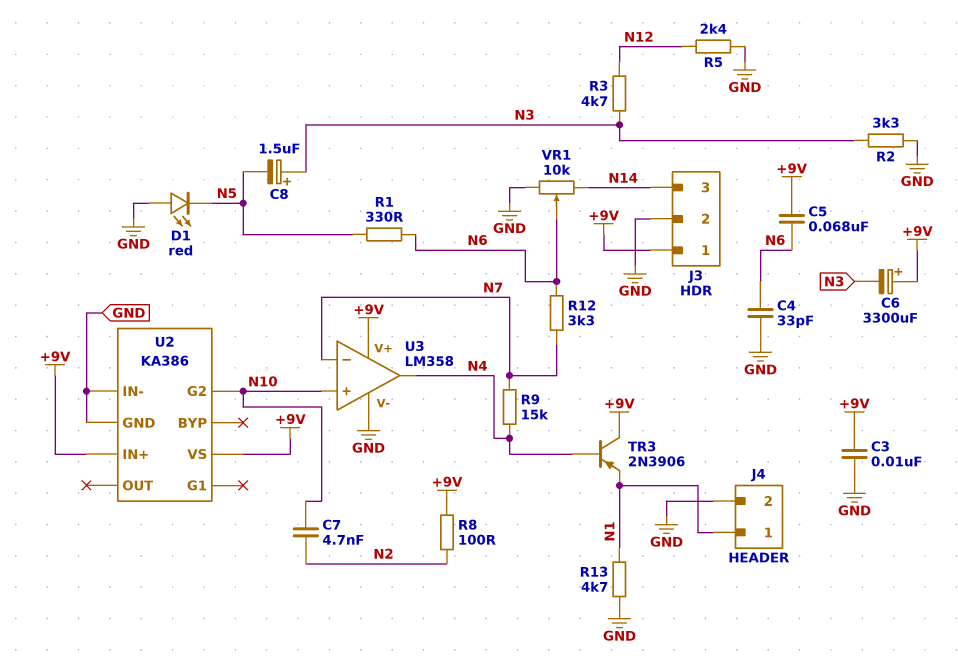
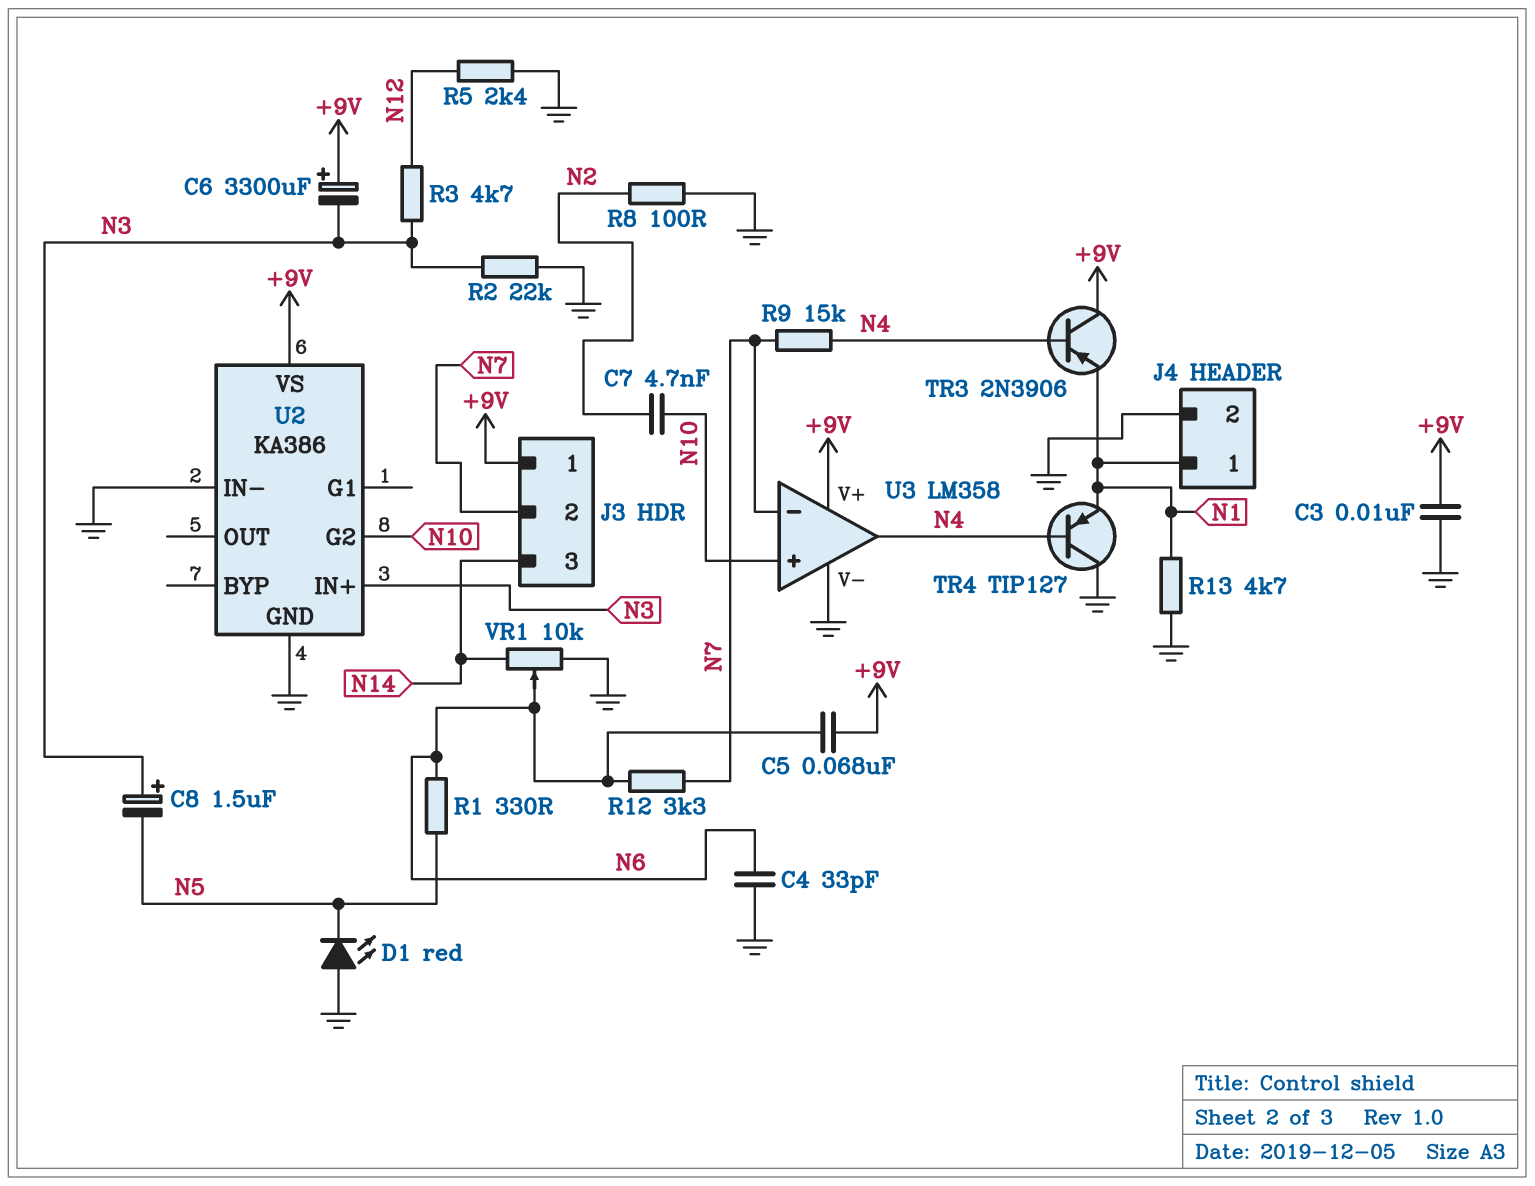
J3 pin 2: GND -> N7
R2: 3.3k (GND, N3) -> 22k (GND, N3)
R8: 100 (+9V, N2) -> 100 (GND, N2)
TR4: none -> PNP TIP127 (B N4, C GND, E N1)
U2 pin IN+: +9V -> N3

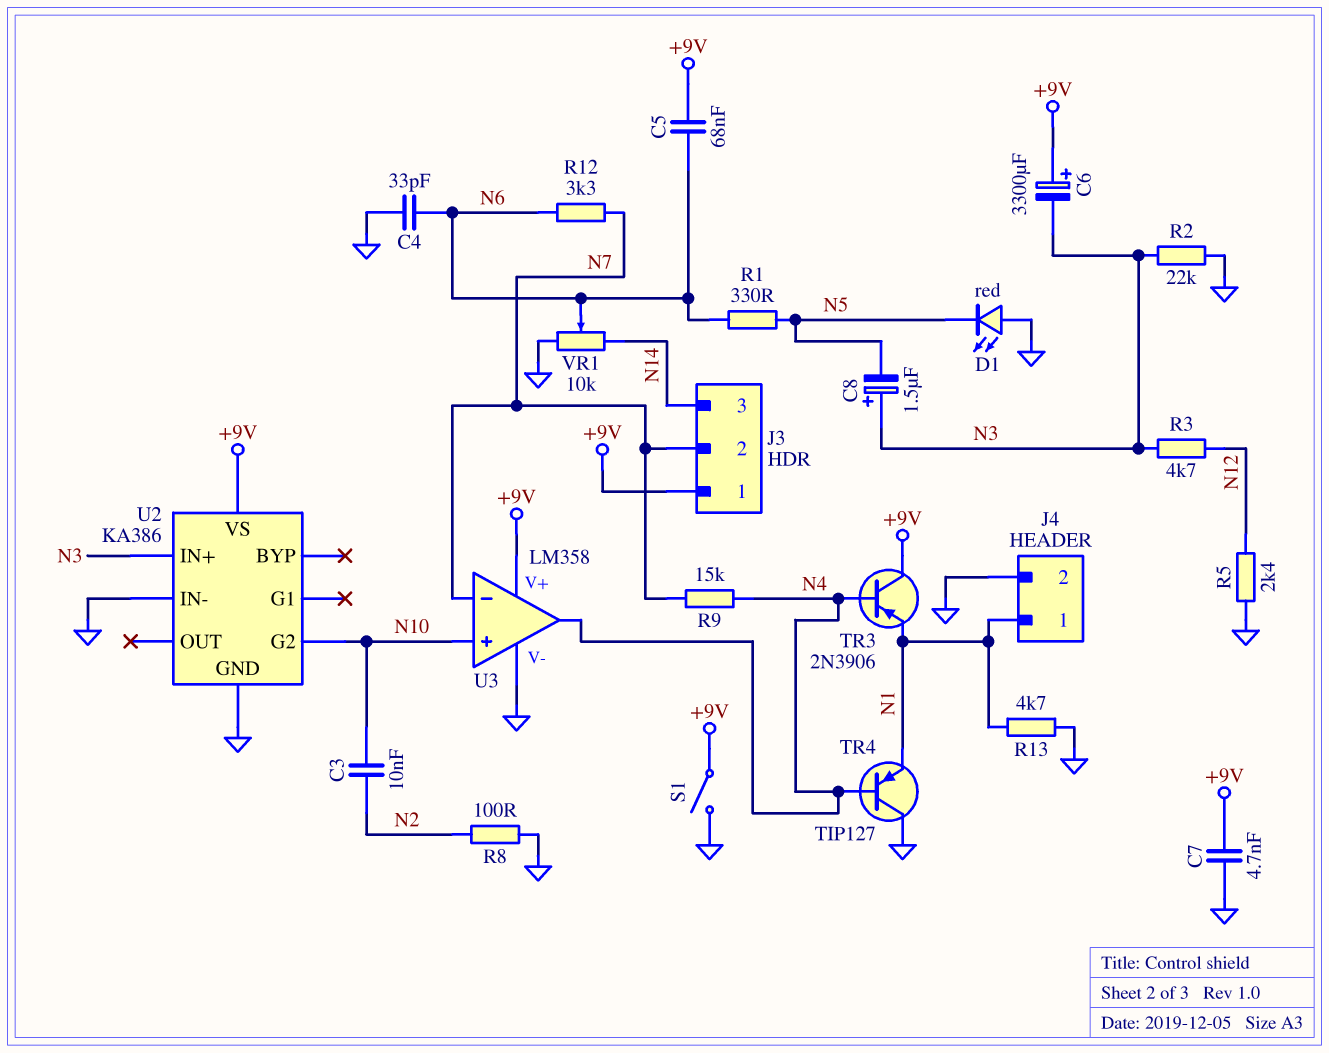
C3: 10nF (+9V, GND) -> 10nF (N2, N10)
C7: 4.7nF (N2, N10) -> 4.7nF (+9V, GND)
S1: none -> switch (+9V, GND)

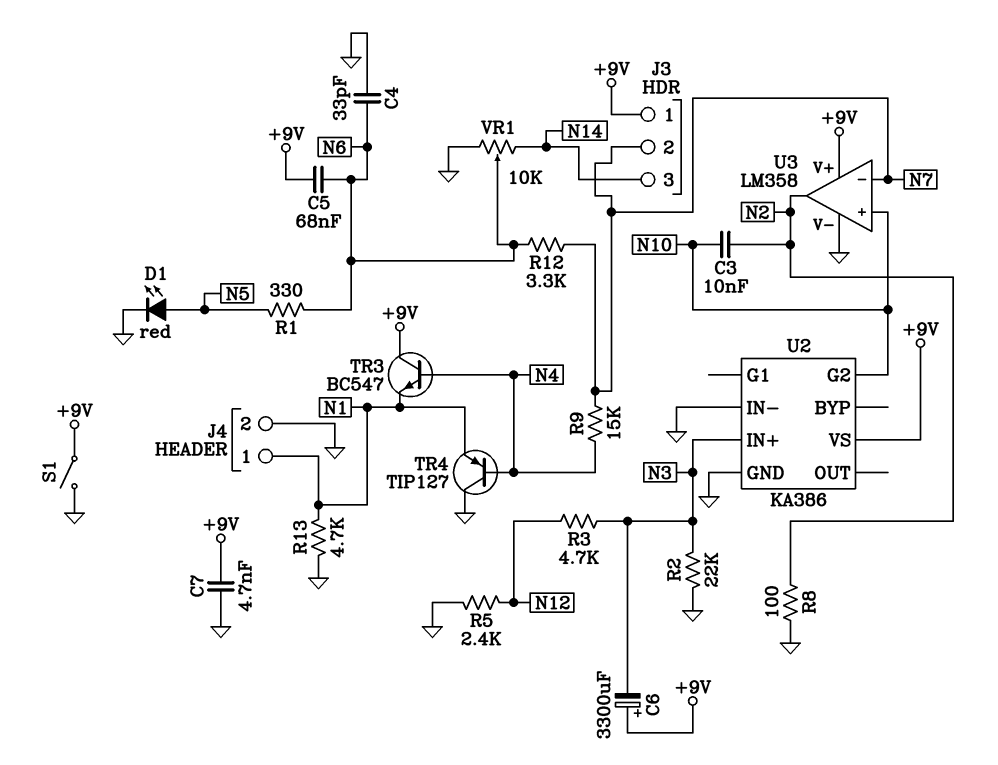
C8: 1.5uF (plus N3, minus N5) -> none
D1: LED red (A GND, K N5) -> LED red (A N5, K GND)
TR3: PNP 2N3906 (B N4, C +9V, E N1) -> NPN BC547 (B N4, C +9V, E N1)
U3 pin out: N4 -> N2

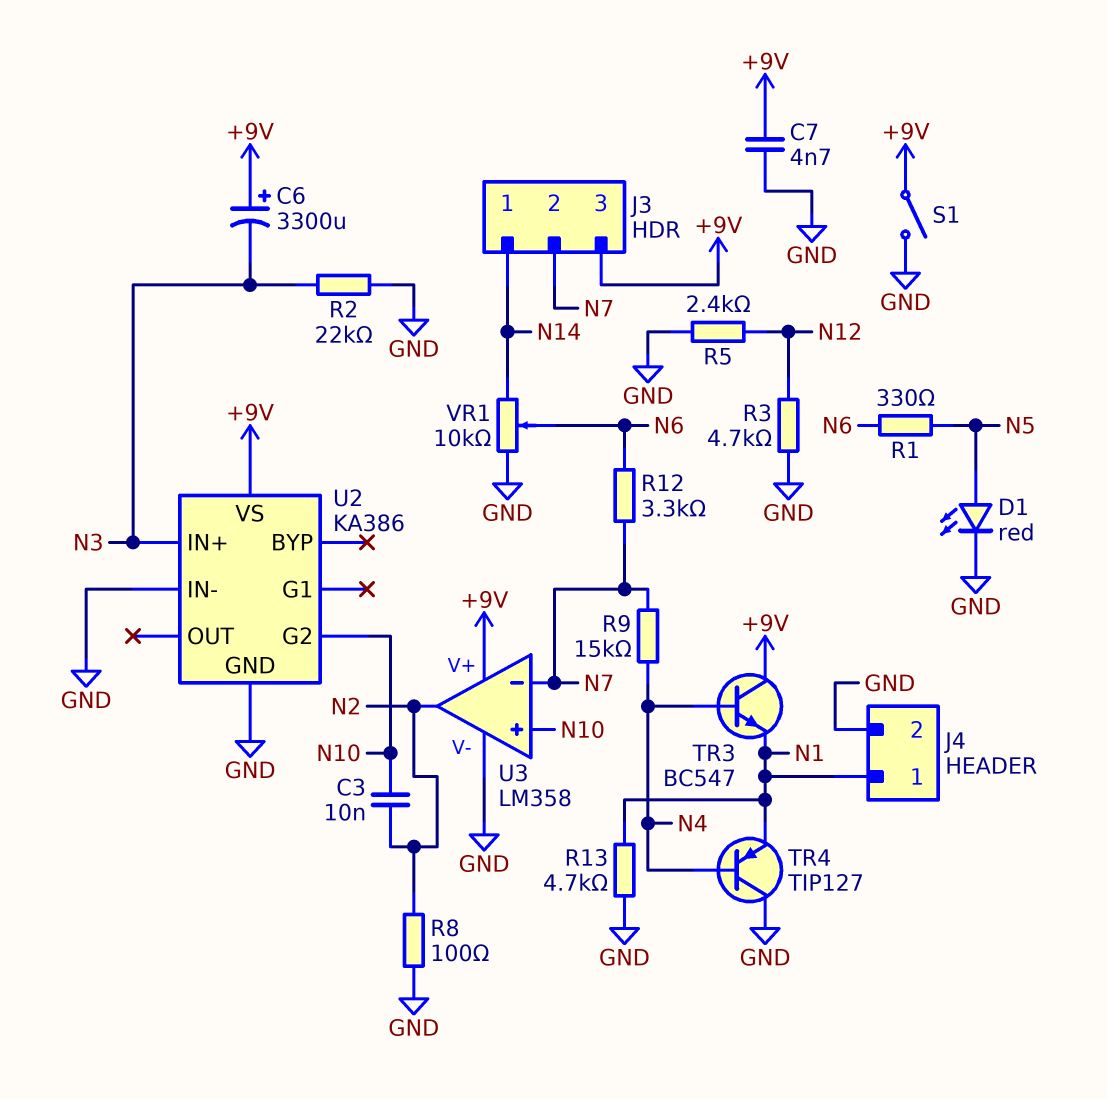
C4: 33pF (GND, N6) -> none
C5: 68nF (+9V, N6) -> none
J3 pin 1: +9V -> N14
J3 pin 3: N14 -> +9V
R3: 4.7k (N3, N12) -> 4.7k (GND, N12)

